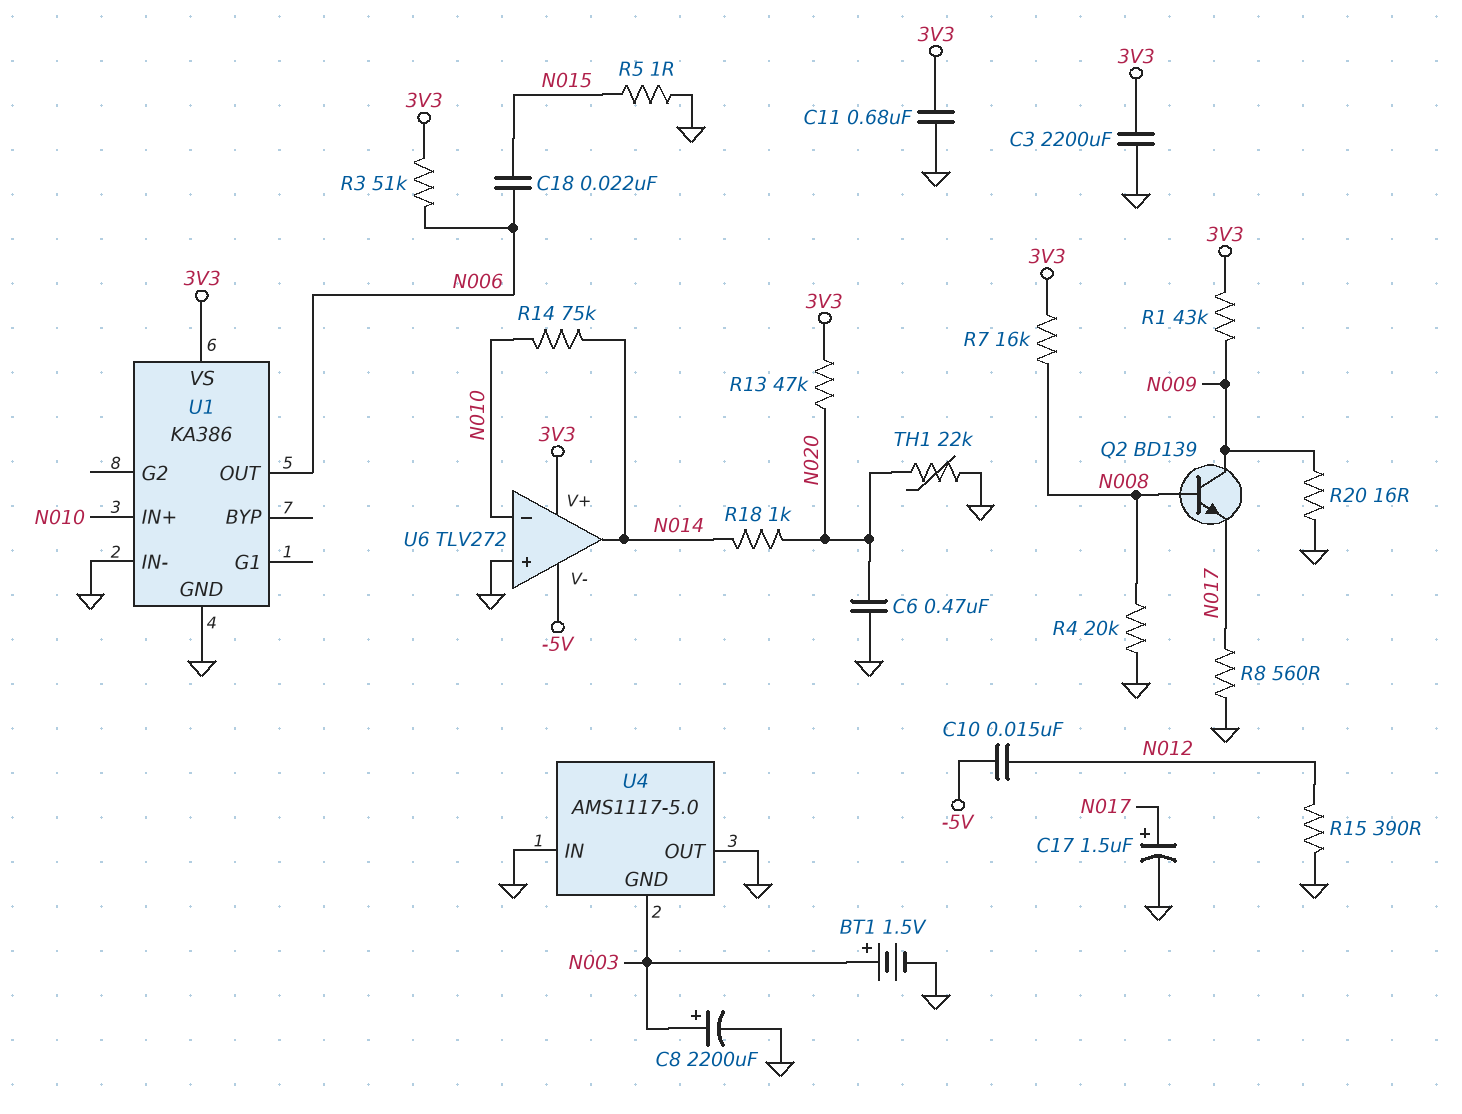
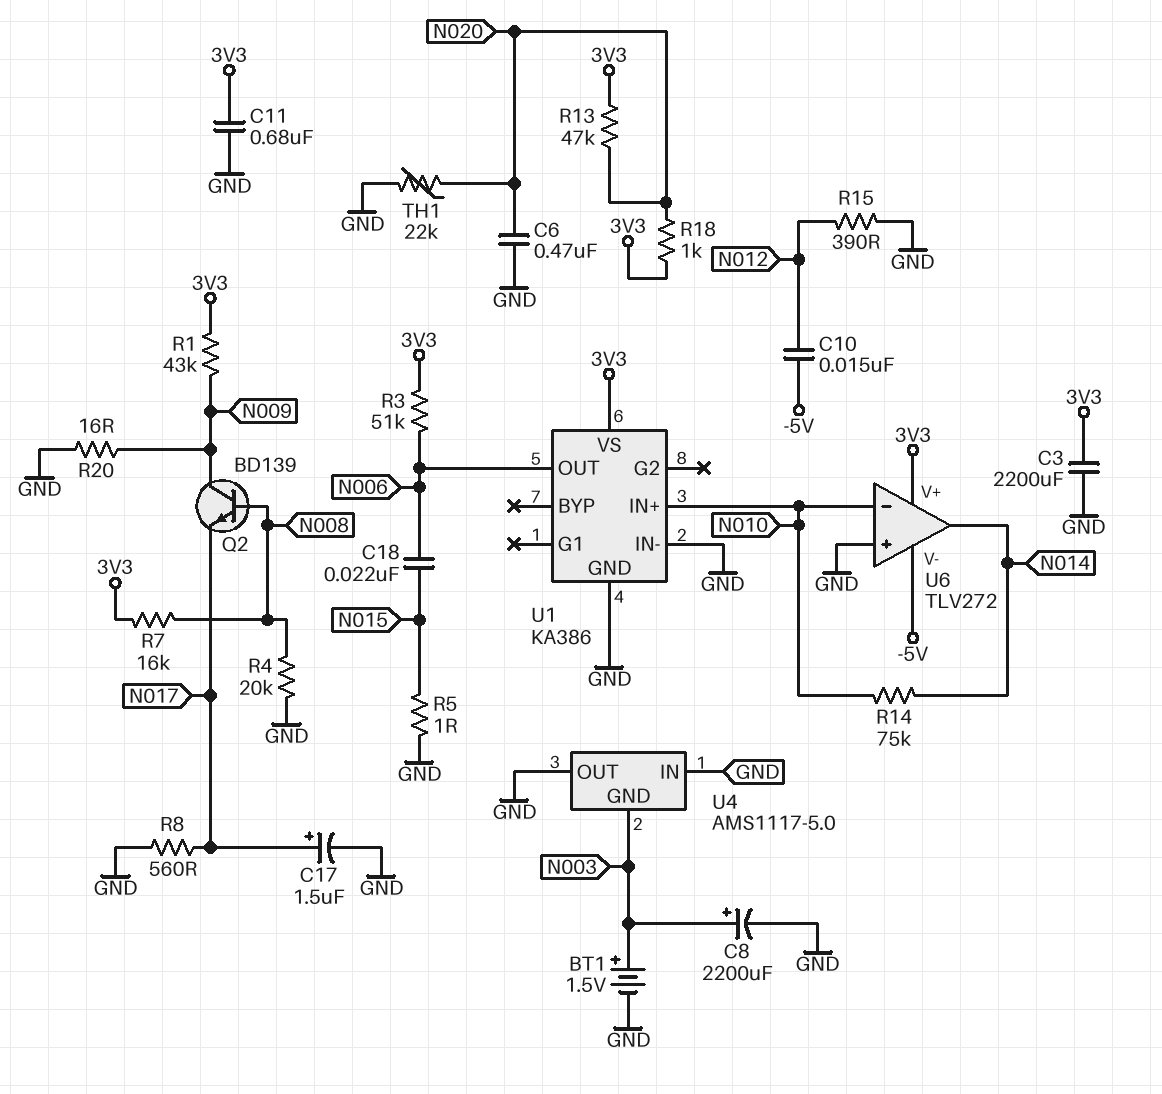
R18: 1k (N014, N020) -> 1k (3V3, N020)

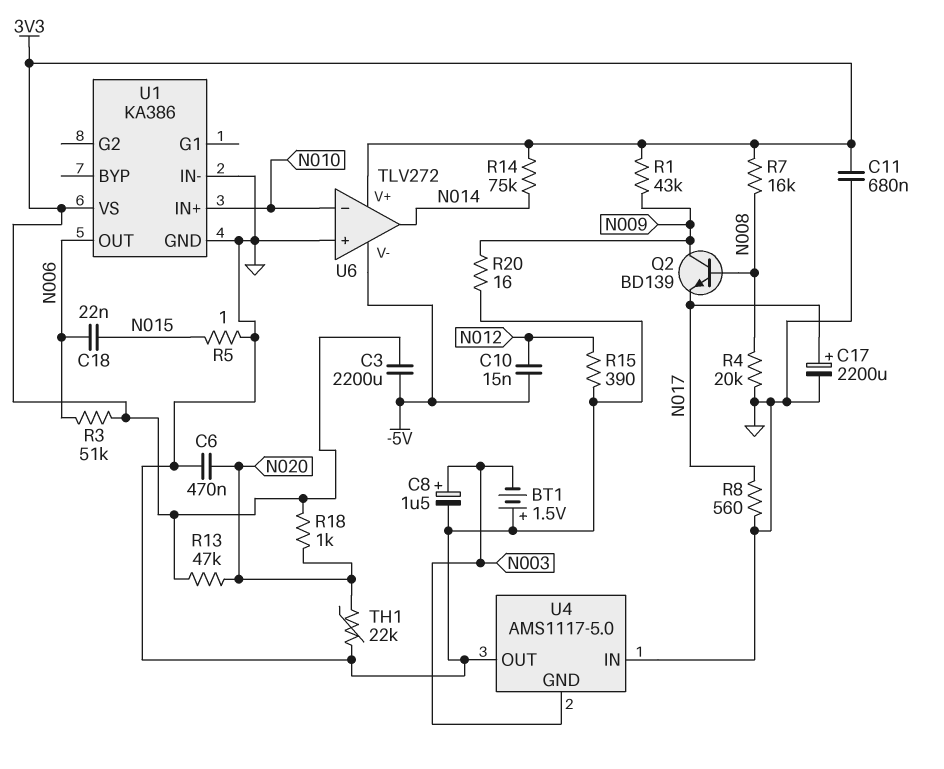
BT1: 1.5V (plus N003, minus GND) -> 1.5V (plus GND, minus N003)
C3: 2200uF (3V3, GND) -> 2200uF (-5V, 3V3)
C8: 2200uF (plus N003, minus GND) -> 1.5uF (plus N003, minus GND)
C17: 1.5uF (plus N017, minus GND) -> 2200uF (plus N017, minus GND)
R14: 75k (N010, N014) -> 75k (3V3, N014)

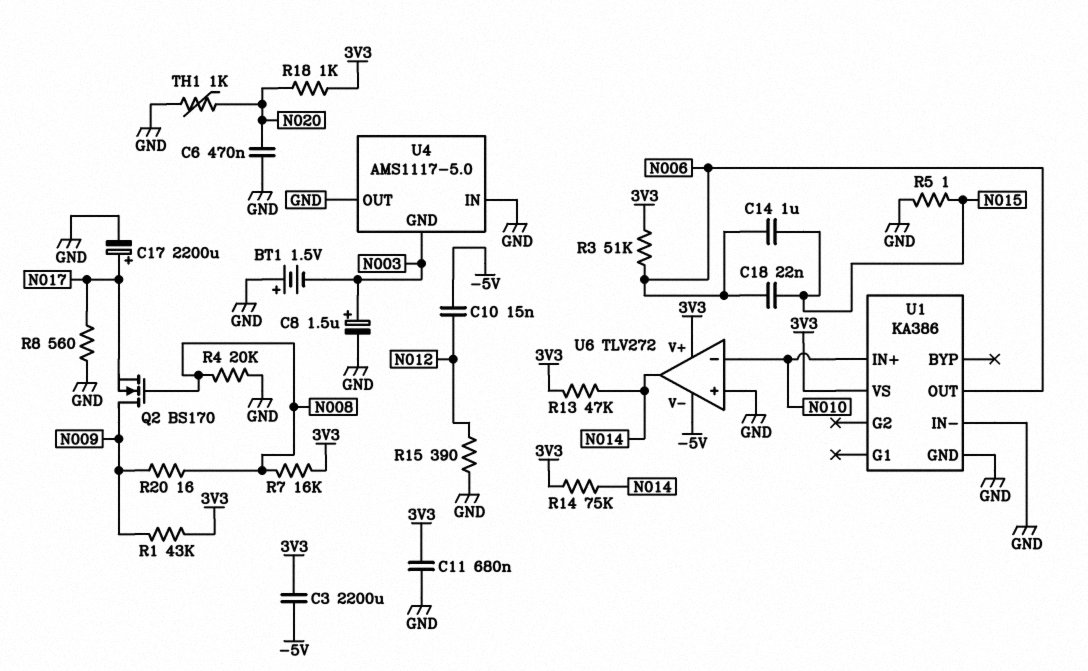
C14: none -> 1uF (N006, N015)
Q2: NPN BD139 (B N008, C N009, E N017) -> NMOS BS170 (G N008, D N009, S N017)
R13: 47k (3V3, N020) -> 47k (3V3, N014)
R20: 16 (GND, N009) -> 16 (N008, N009)
TH1: 22k (GND, N020) -> 1k (GND, N020)

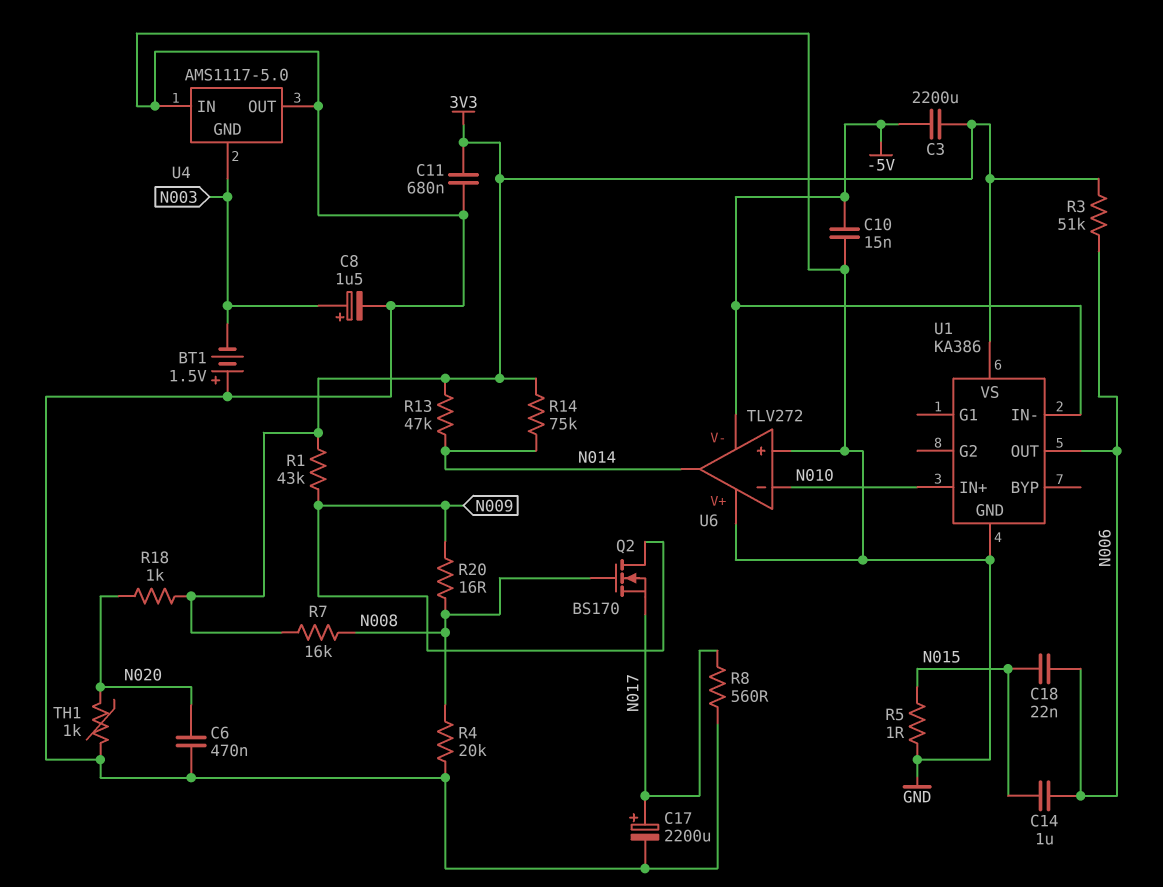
C10: 15nF (-5V, N012) -> 15nF (-5V, GND)
R15: 390 (GND, N012) -> none
U1 pin IN-: GND -> -5V
U6 pin V+: 3V3 -> GND

